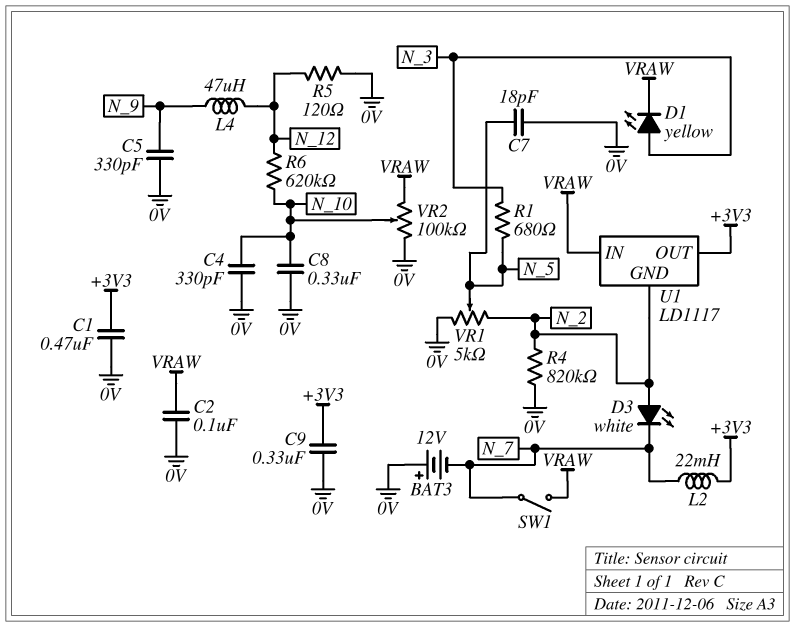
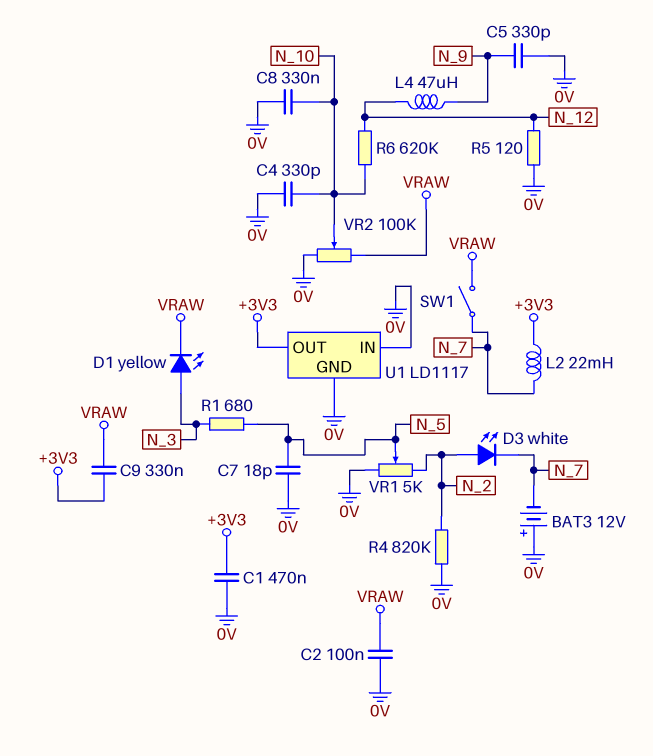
C9: 330nF (+3V3, 0V) -> 330nF (+3V3, VRAW)
U1 pin GND: N_2 -> 0V
U1 pin IN: VRAW -> 0V

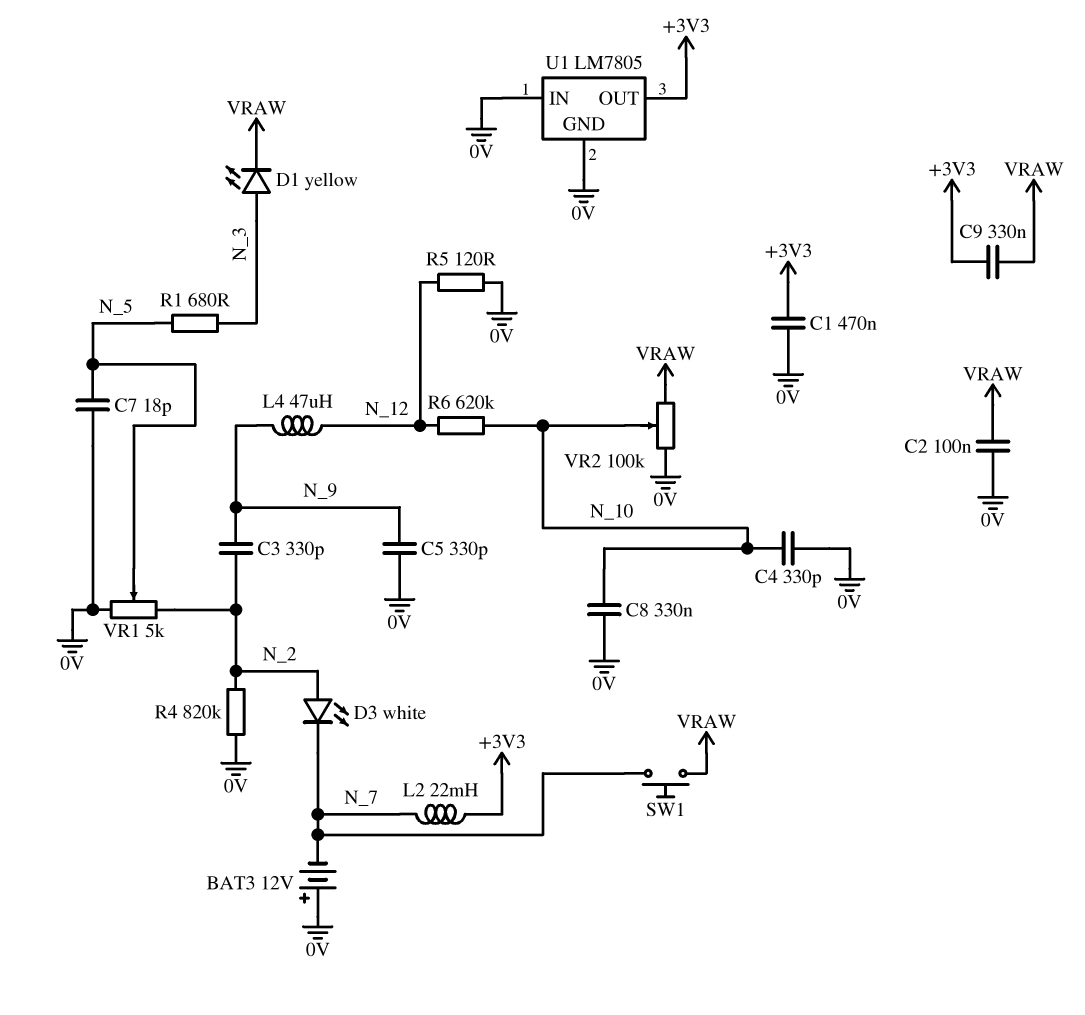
C3: none -> 330pF (N_2, N_9)
SW1: switch (N_7, VRAW) -> button (N_7, VRAW)
U1: LD1117 -> LM7805

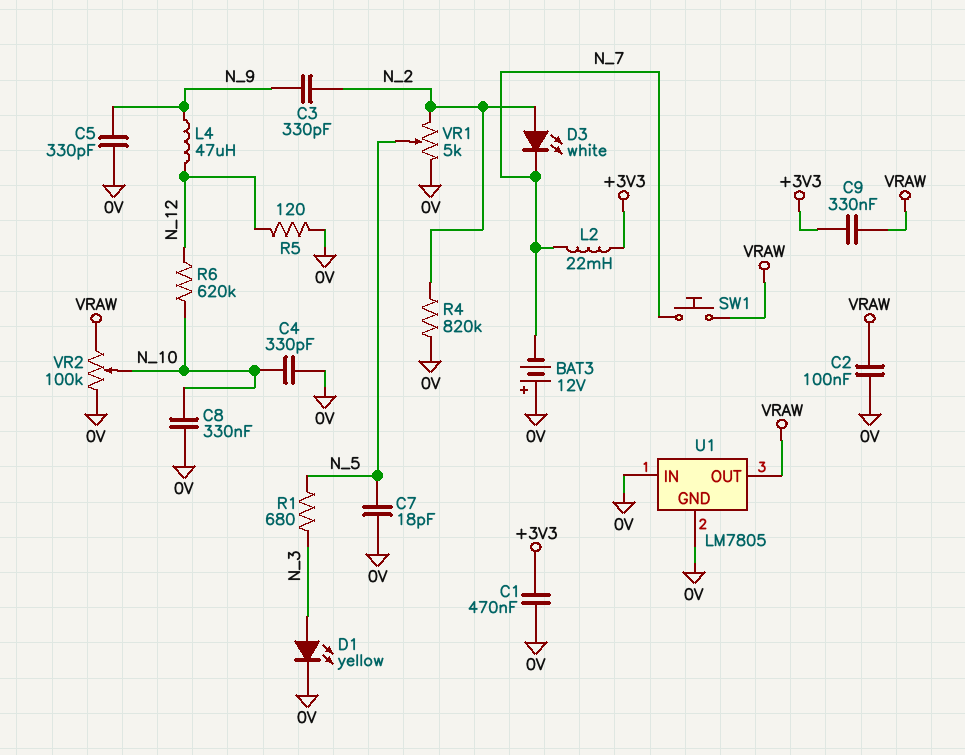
D1: LED yellow (A N_3, K VRAW) -> LED yellow (A N_3, K 0V)
U1 pin OUT: +3V3 -> VRAW

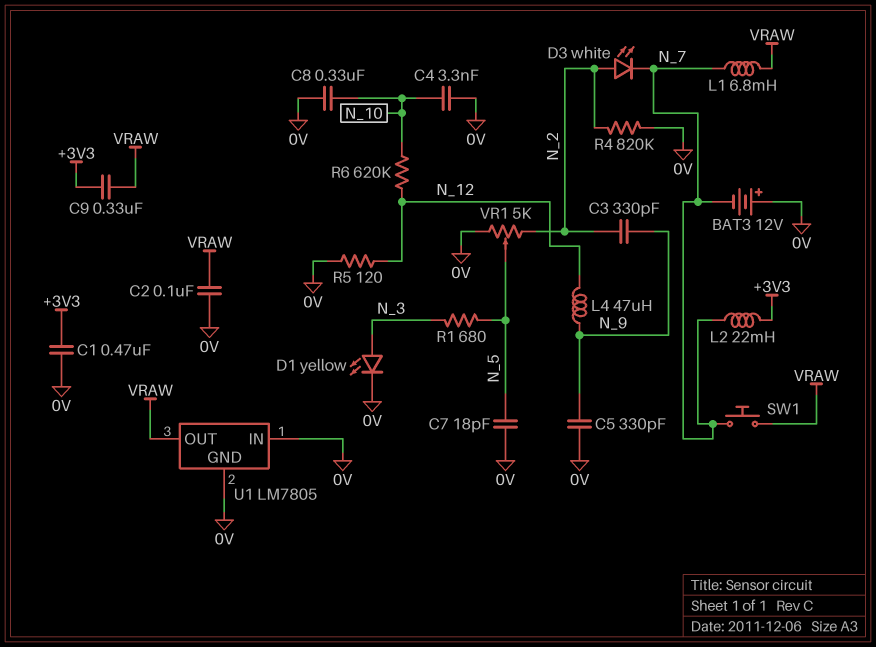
C4: 330pF (0V, N_10) -> 3.3nF (0V, N_10)
L1: none -> 6.8mH (N_7, VRAW)
VR2: 100k (0V, VRAW, wiper N_10) -> none

